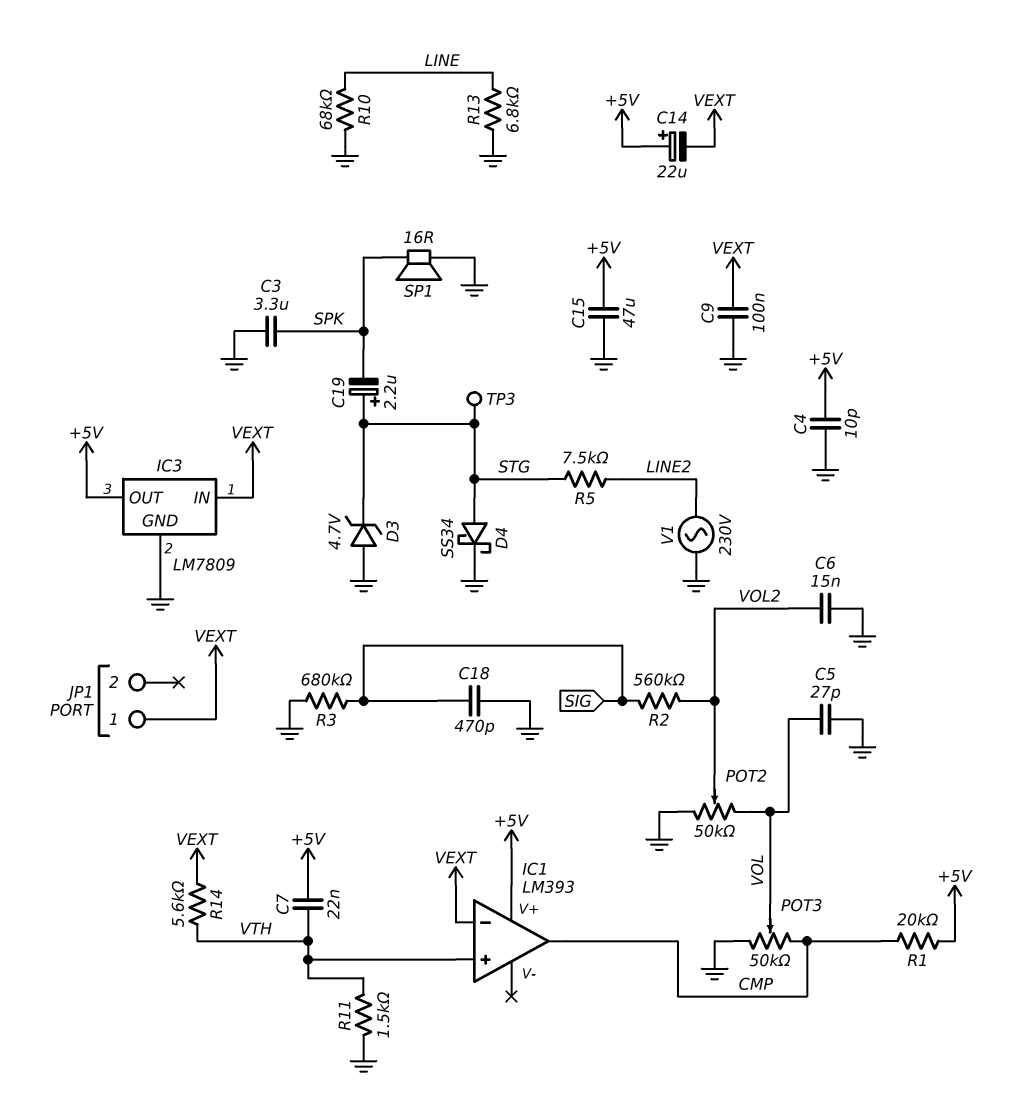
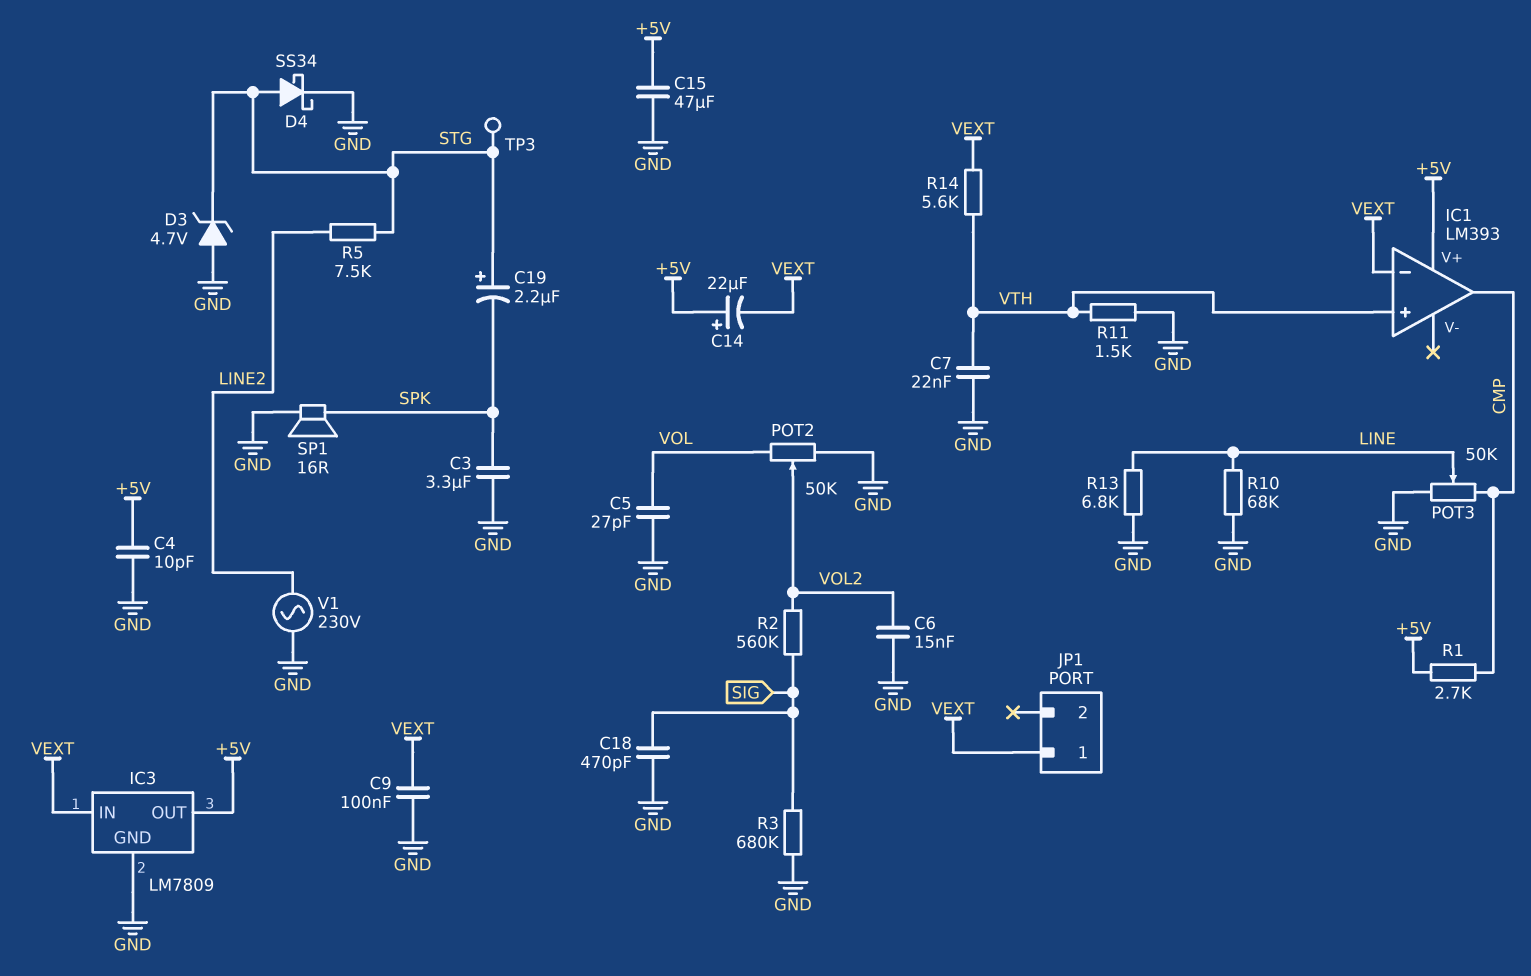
C7: 22nF (+5V, VTH) -> 22nF (GND, VTH)
POT3: 50k (CMP, GND, wiper VOL) -> 50k (CMP, GND, wiper LINE)
R1: 20k (+5V, CMP) -> 2.7k (+5V, CMP)

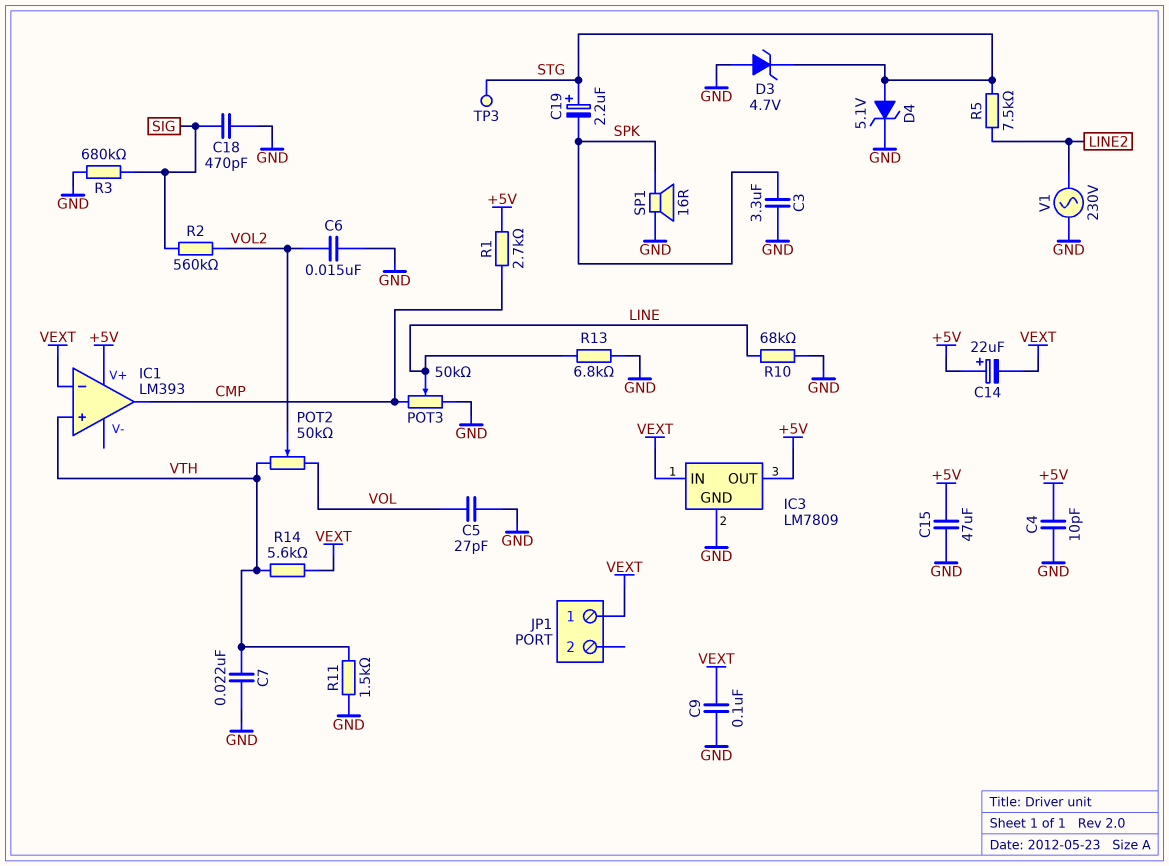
D4: schottky SS34 (A STG, K GND) -> zener 5.1V (A STG, K GND)
POT2: 50k (GND, VOL, wiper VOL2) -> 50k (VOL, VTH, wiper VOL2)

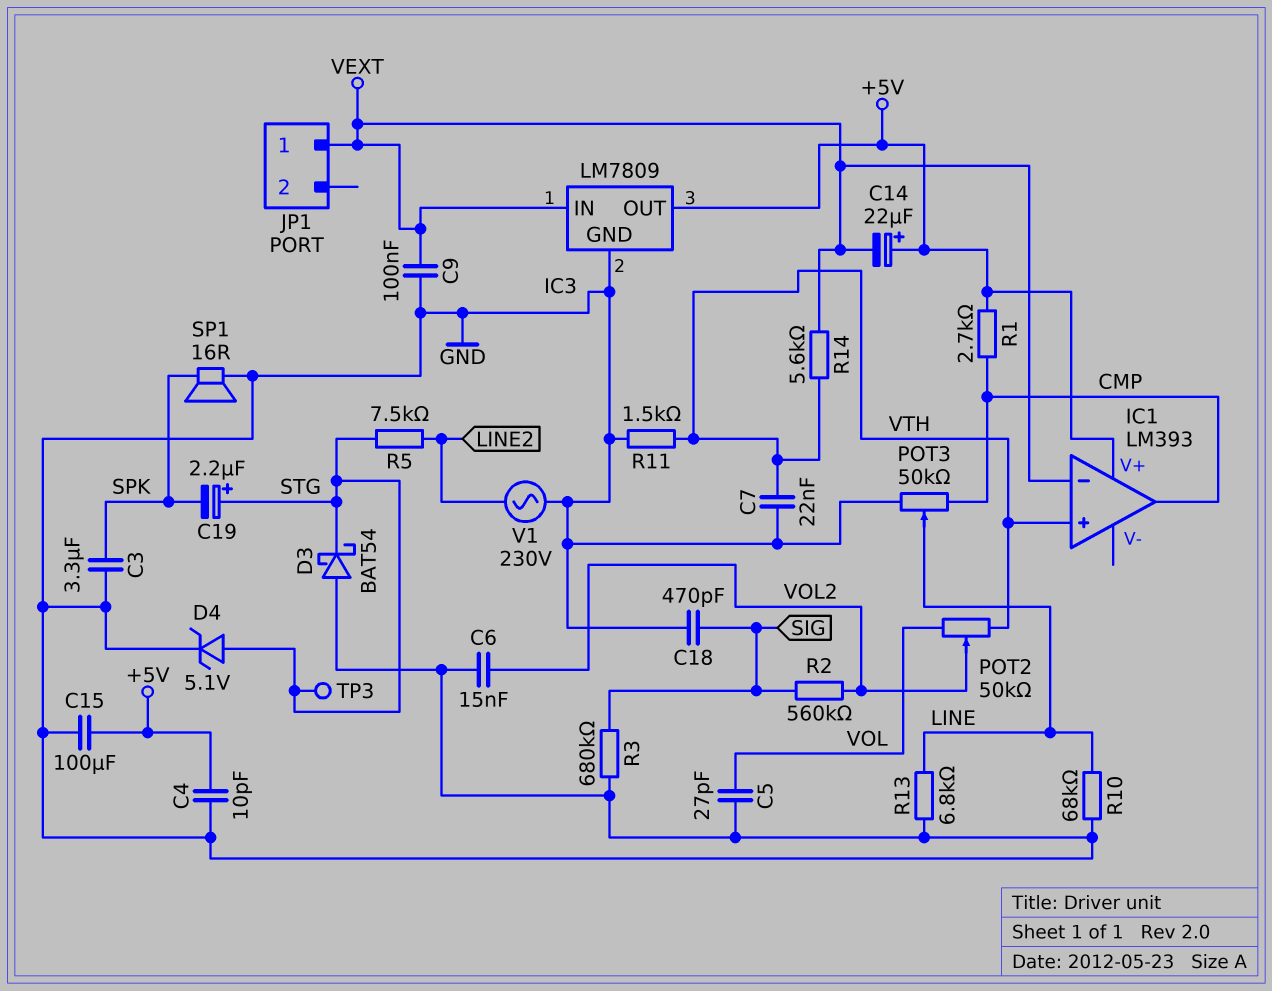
C15: 47uF (+5V, GND) -> 100uF (+5V, GND)
D3: zener 4.7V (A GND, K STG) -> schottky BAT54 (A GND, K STG)

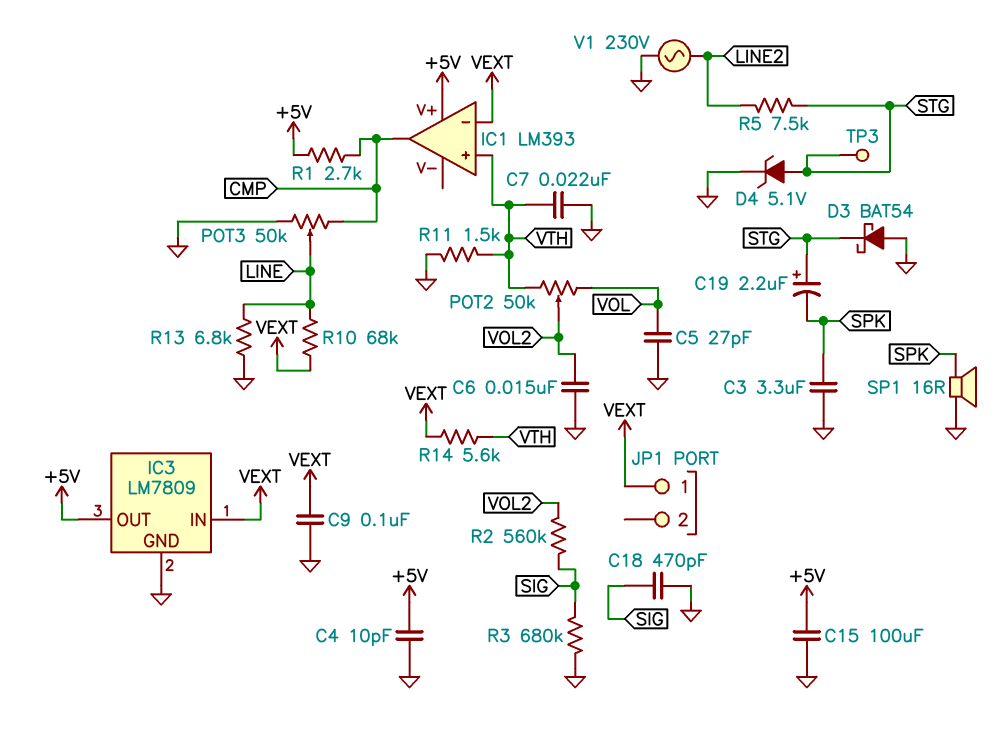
C14: 22uF (plus +5V, minus VEXT) -> none
R10: 68k (GND, LINE) -> 68k (LINE, VEXT)

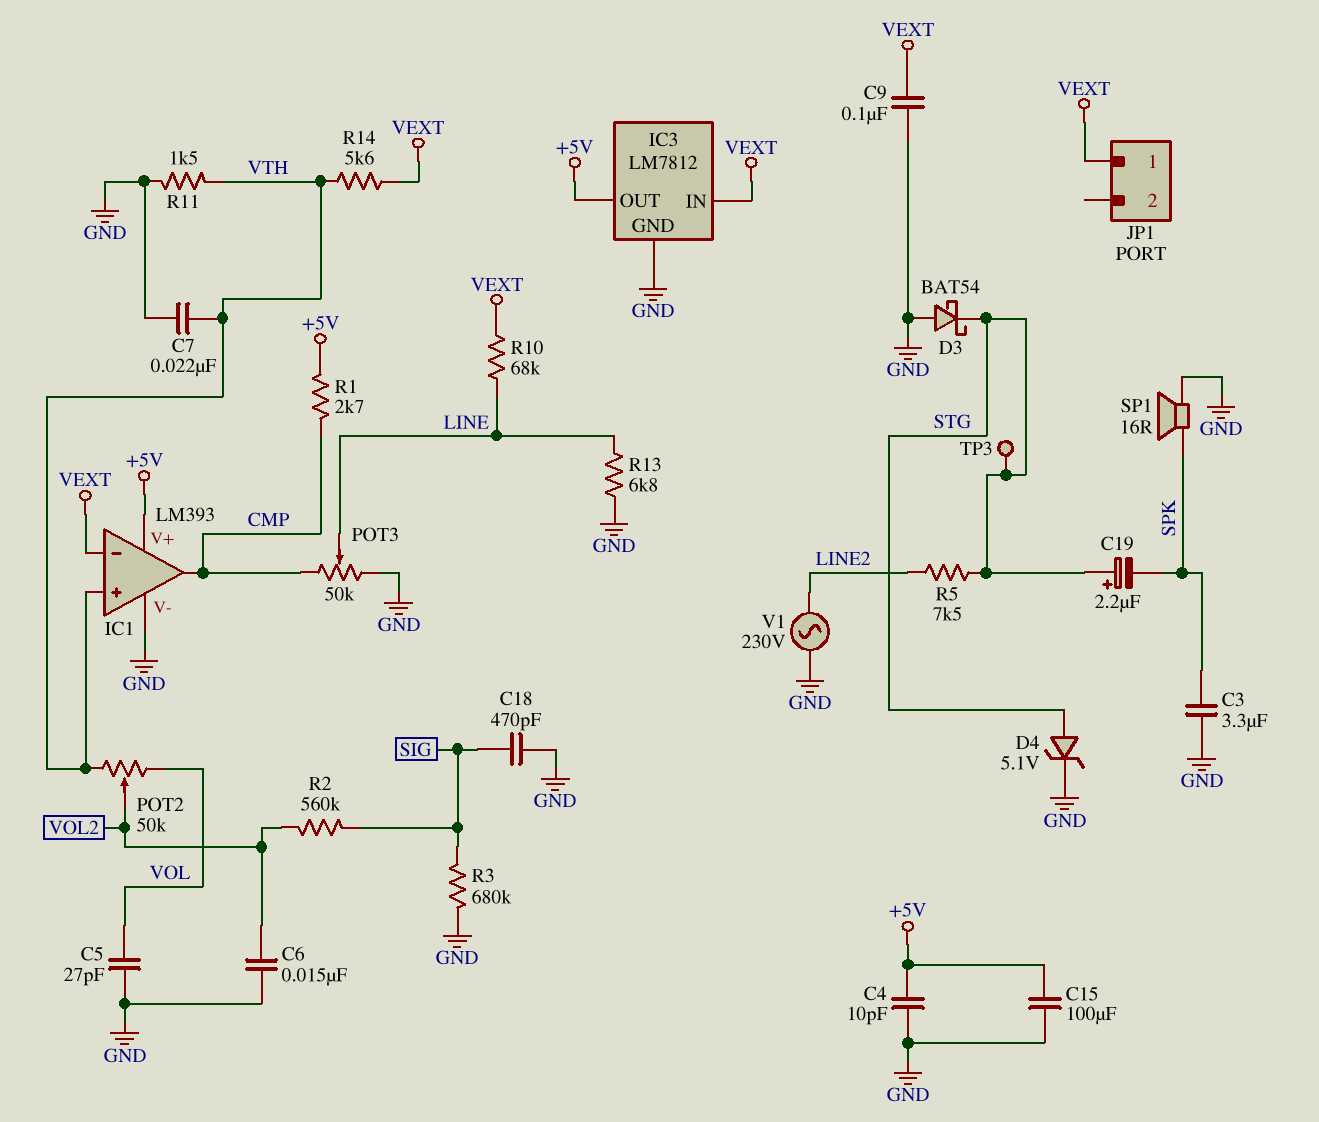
IC1 pin V-: none -> GND
IC3: LM7809 -> LM7812

